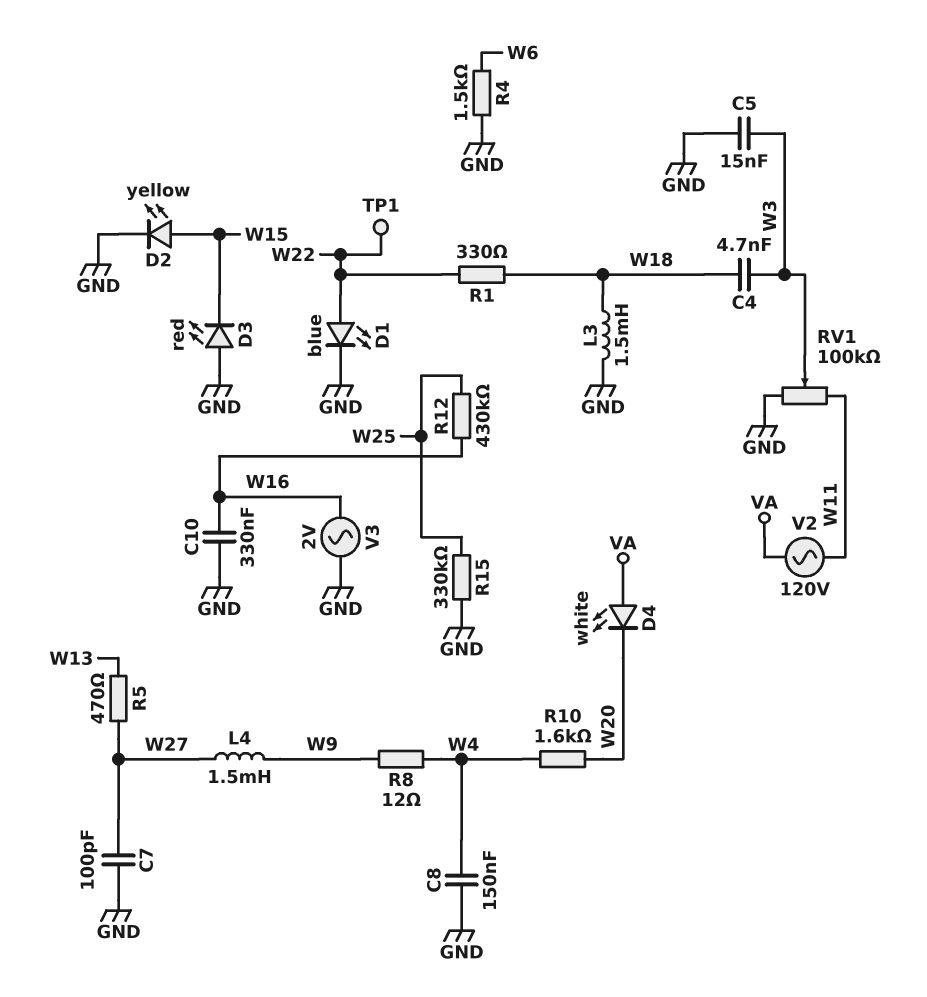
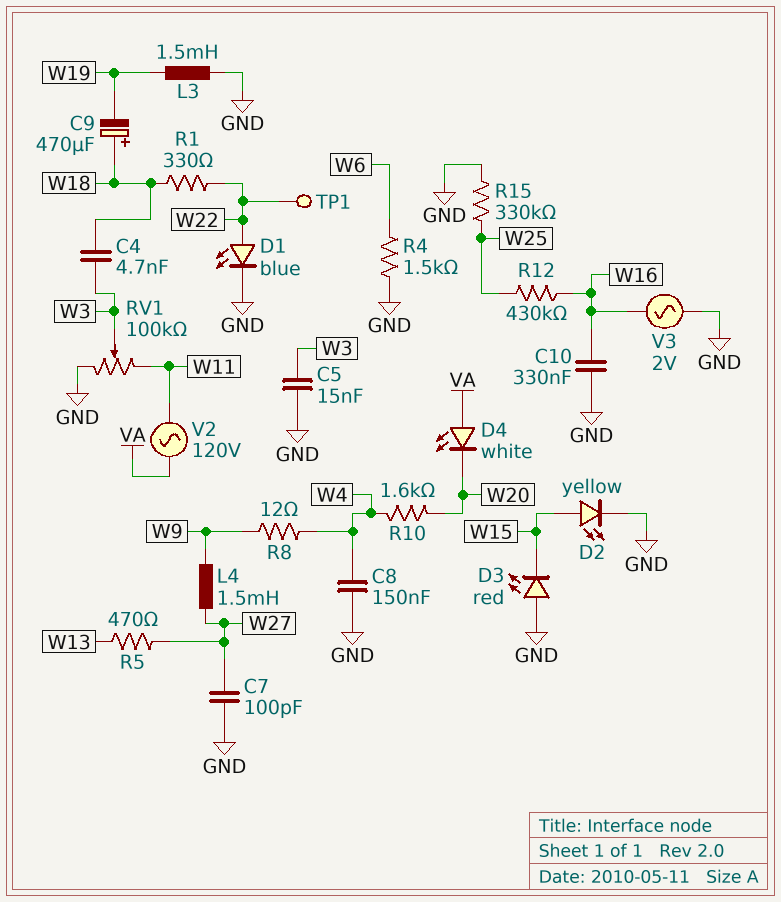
C9: none -> 470uF (plus W18, minus W19)
L3: 1.5mH (GND, W18) -> 1.5mH (GND, W19)

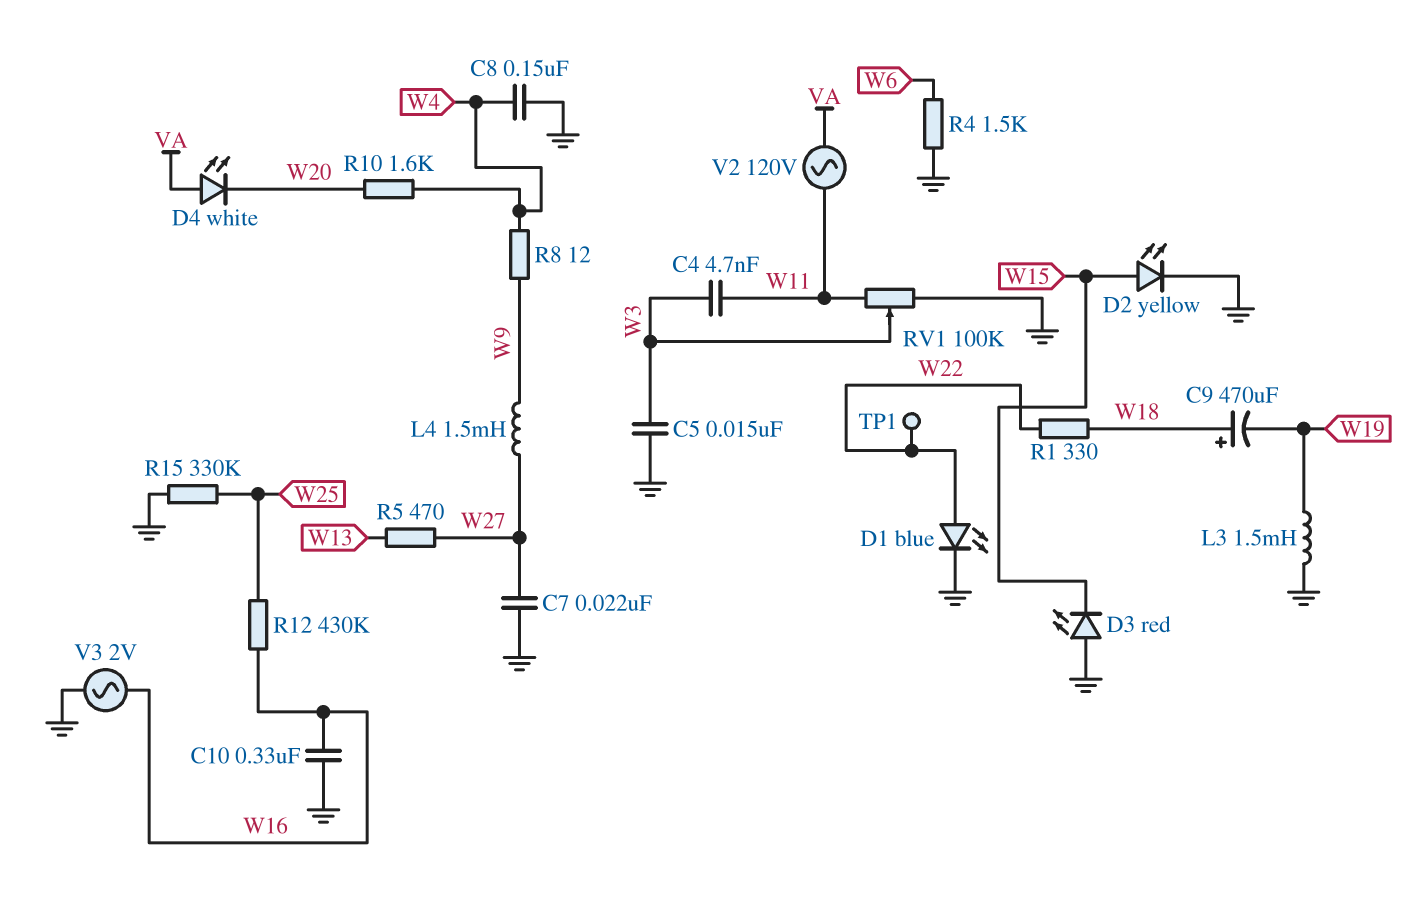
C4: 4.7nF (W3, W18) -> 4.7nF (W3, W11)
C7: 100pF (GND, W27) -> 22nF (GND, W27)

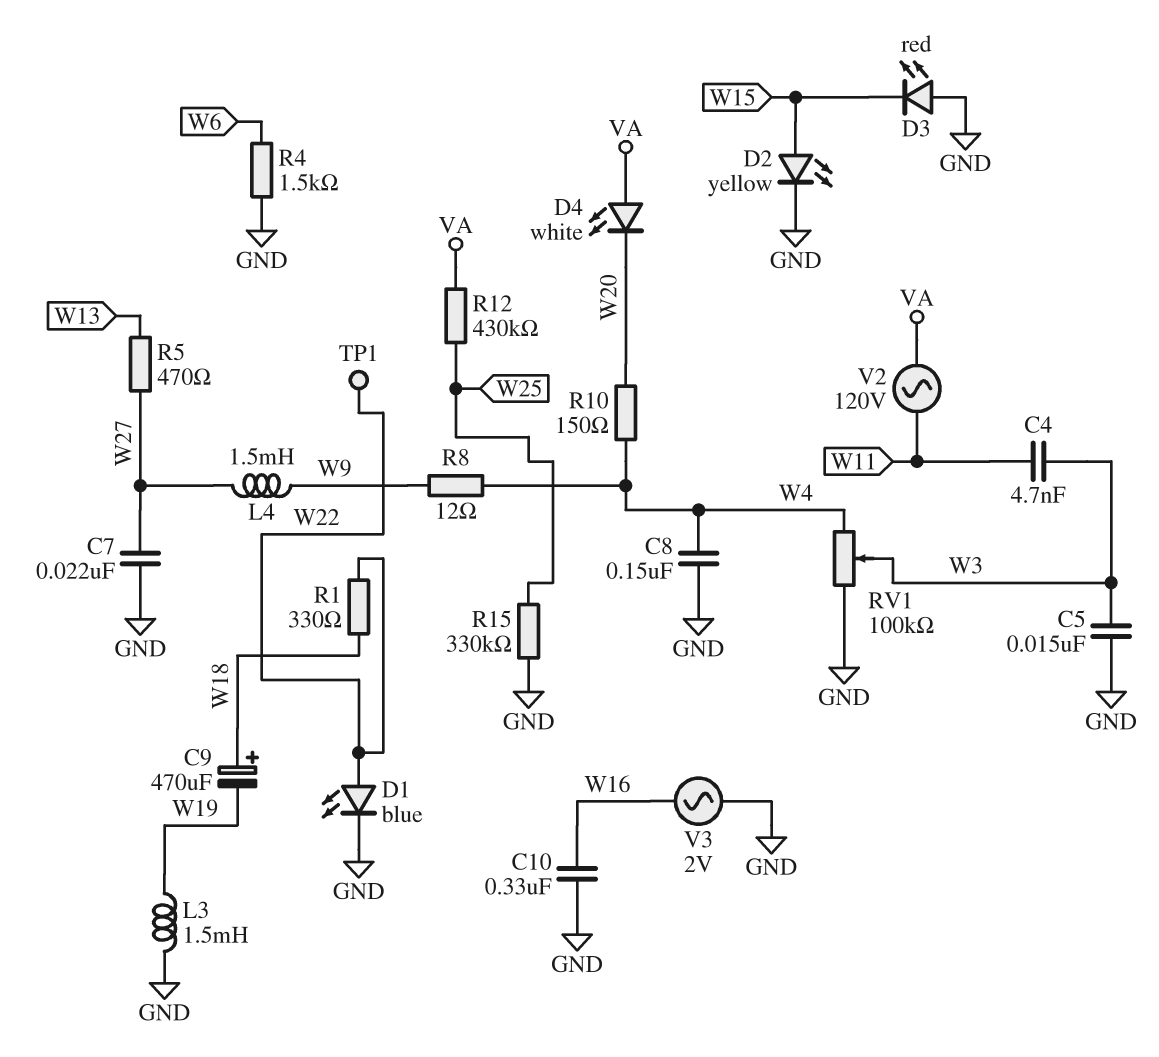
R10: 1.6k (W4, W20) -> 150 (W4, W20)
R12: 430k (W16, W25) -> 430k (VA, W25)
RV1: 100k (GND, W11, wiper W3) -> 100k (GND, W4, wiper W3)

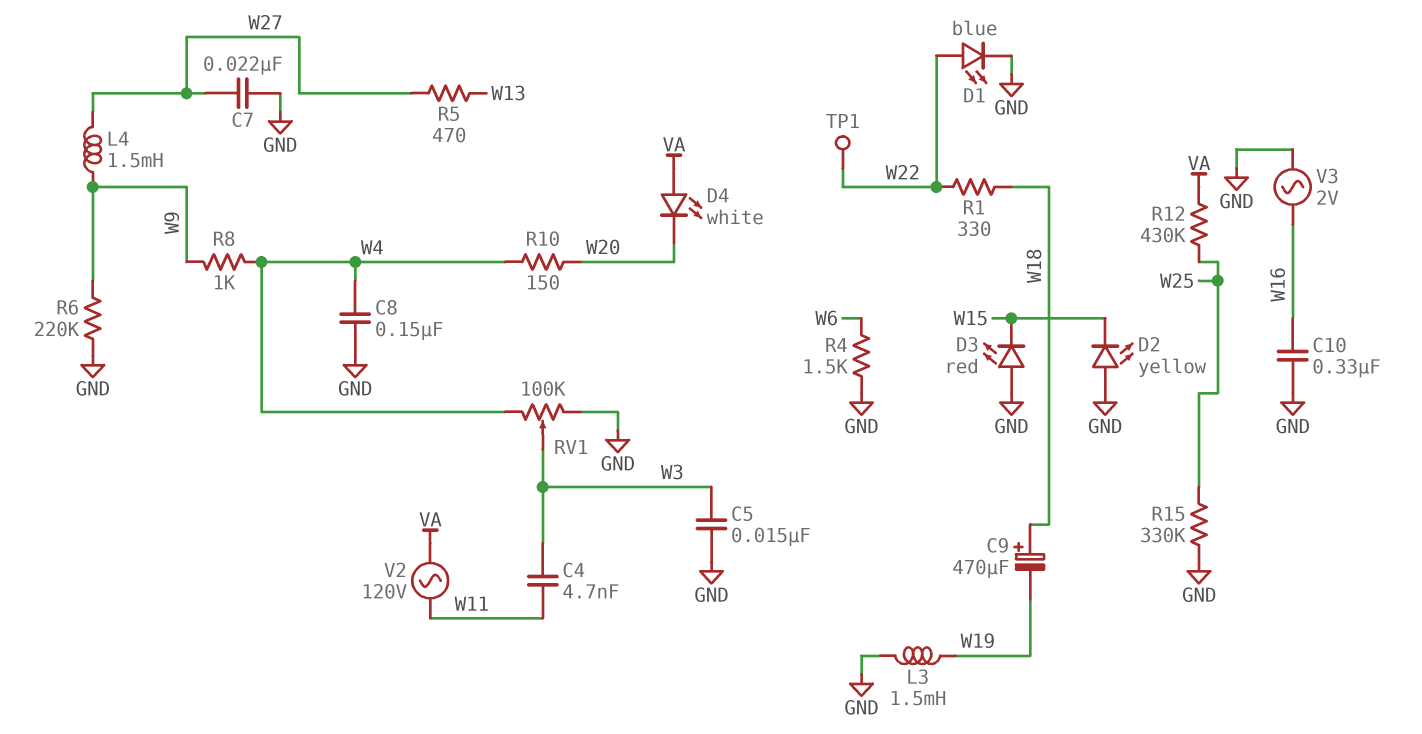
D2: LED yellow (A W15, K GND) -> LED yellow (A GND, K W15)
R6: none -> 220k (GND, W9)
R8: 12 (W4, W9) -> 1k (W4, W9)

